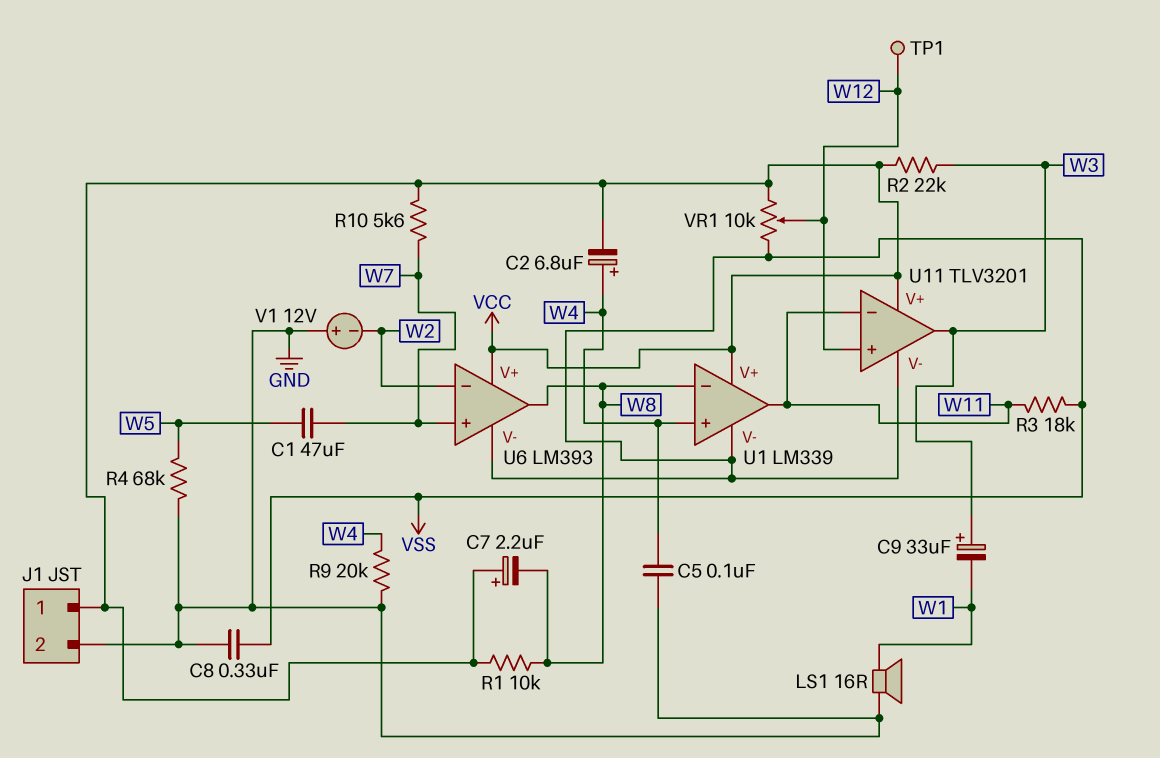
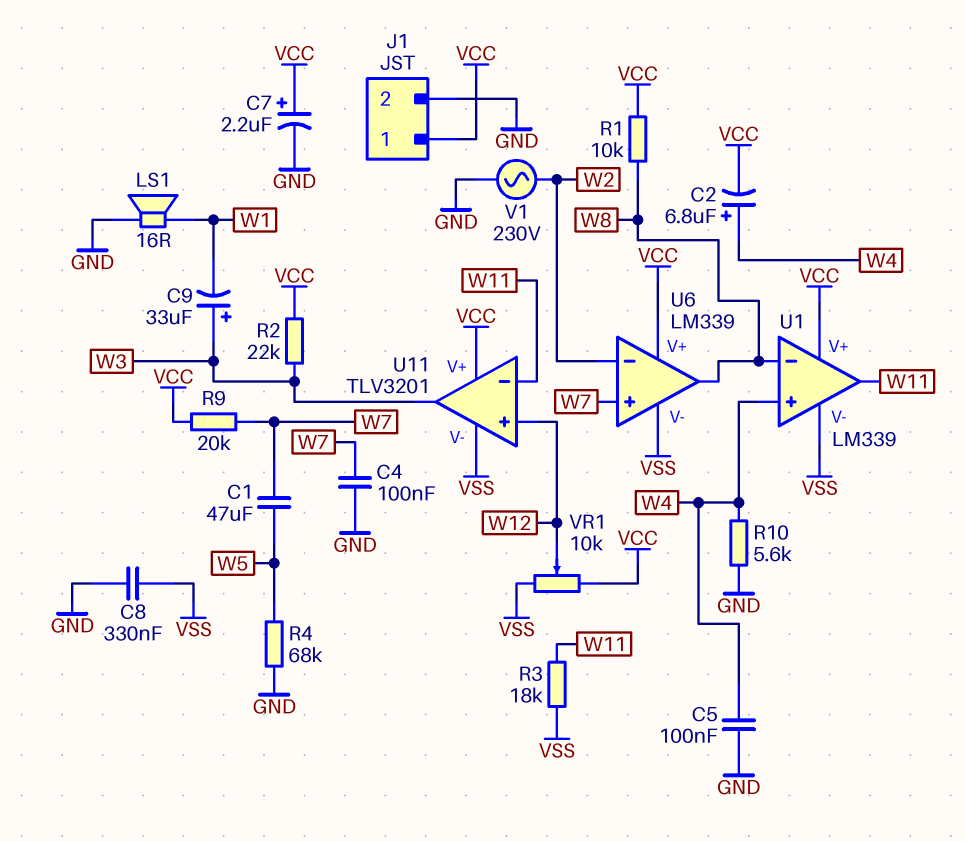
C4: none -> 100nF (GND, W7)
C7: 2.2uF (plus VCC, minus W8) -> 2.2uF (plus VCC, minus GND)
R9: 20k (GND, W4) -> 20k (VCC, W7)
R10: 5.6k (VCC, W7) -> 5.6k (GND, W4)
TP1: test point (W12) -> none
U6: LM393 -> LM339
V1: 12V (plus GND, minus W2) -> AC 230V (GND, W2)

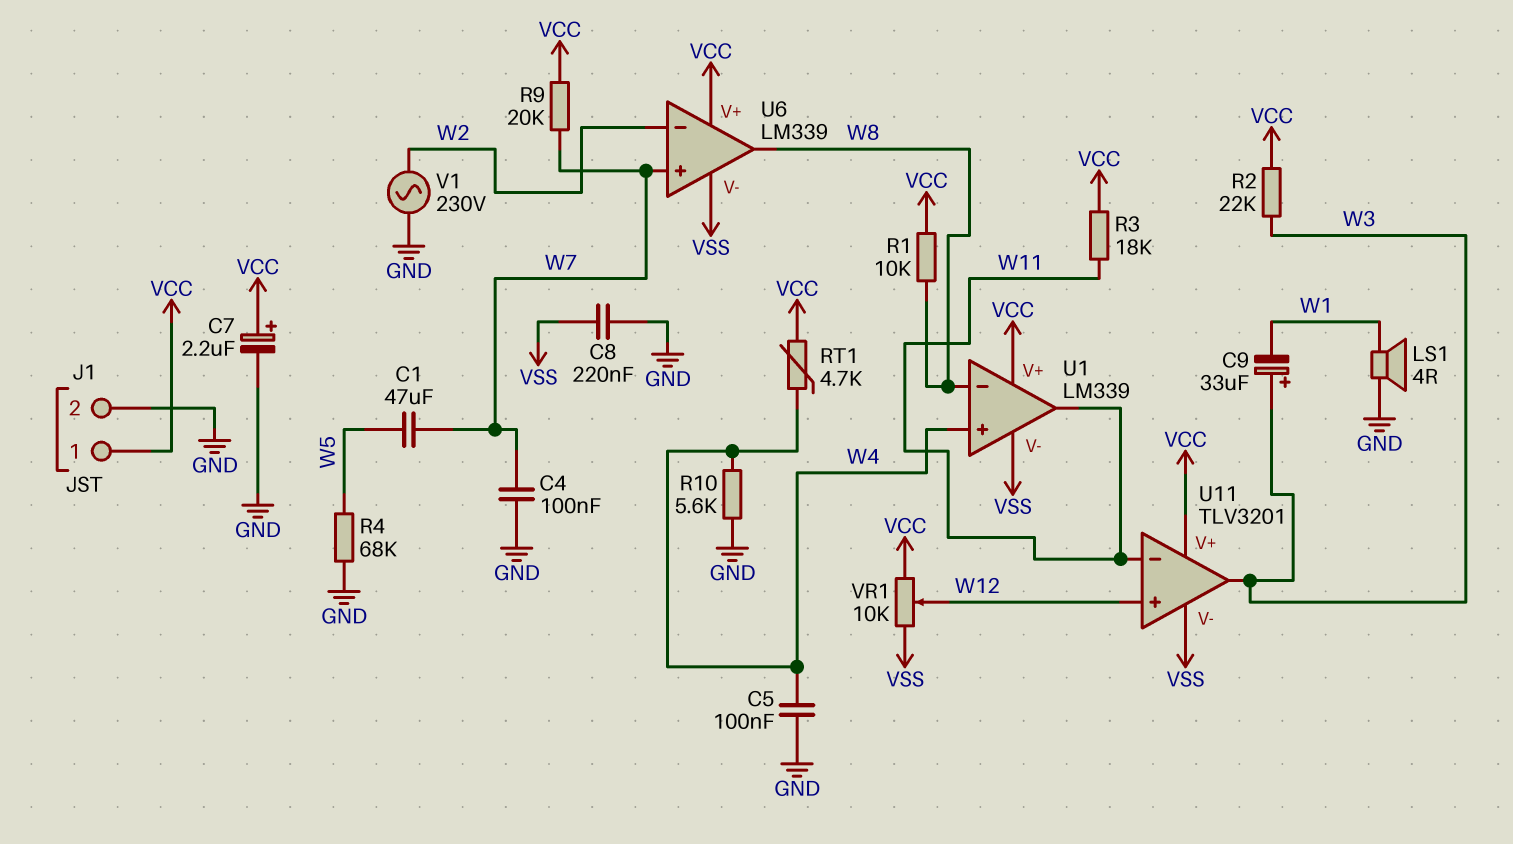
C2: 6.8uF (plus W4, minus VCC) -> none
C8: 330nF (GND, VSS) -> 220nF (GND, VSS)
LS1: speaker 16R (GND, W1) -> speaker 4R (GND, W1)
R3: 18k (VSS, W11) -> 18k (VCC, W11)
RT1: none -> 4.7k (VCC, W4)

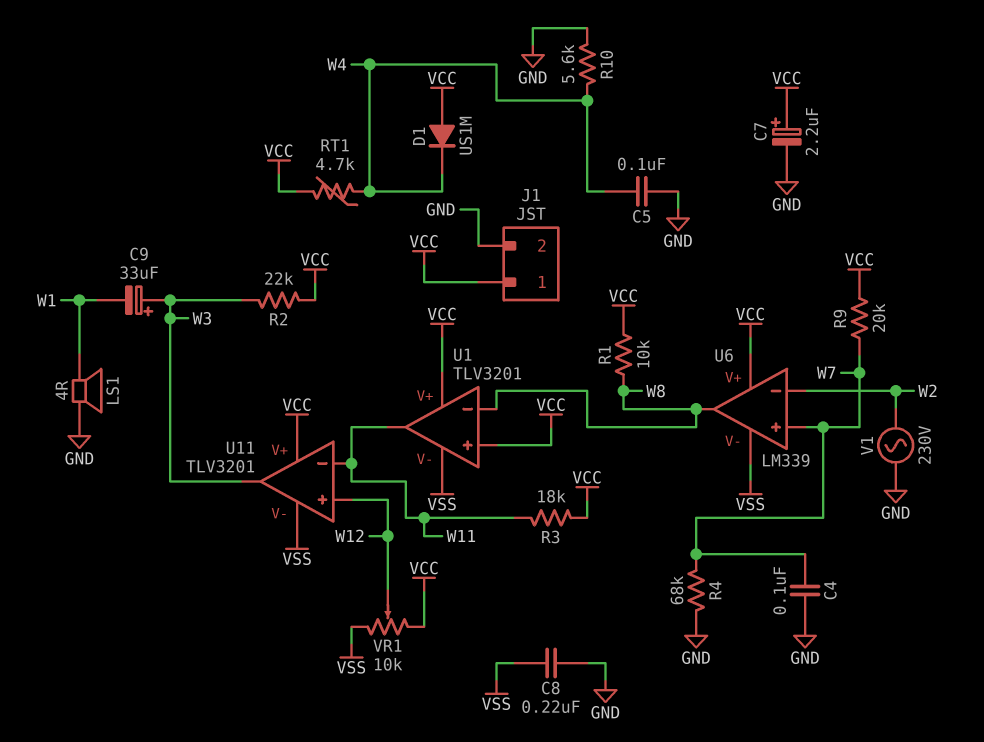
C1: 47uF (W5, W7) -> none
D1: none -> diode US1M (A VCC, K W4)
R4: 68k (GND, W5) -> 68k (GND, W7)
U1: LM339 -> TLV3201
U1 pin in+: W4 -> VCC

